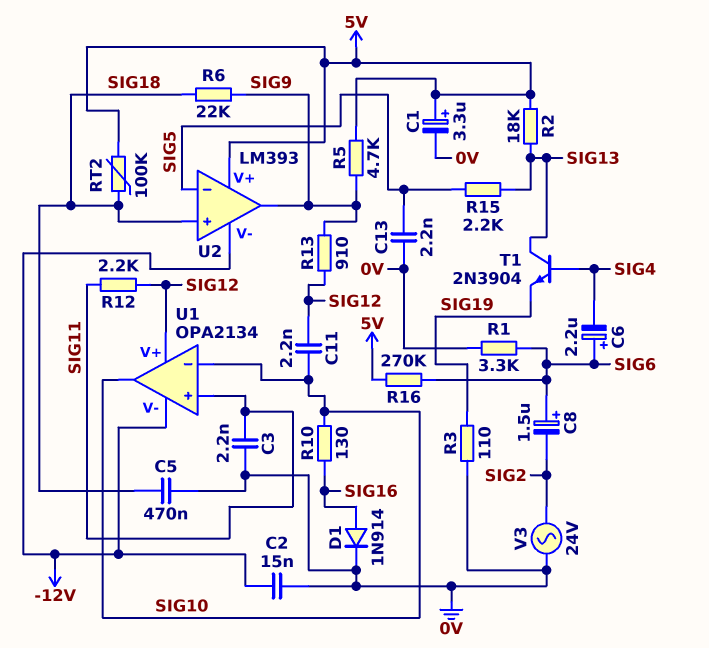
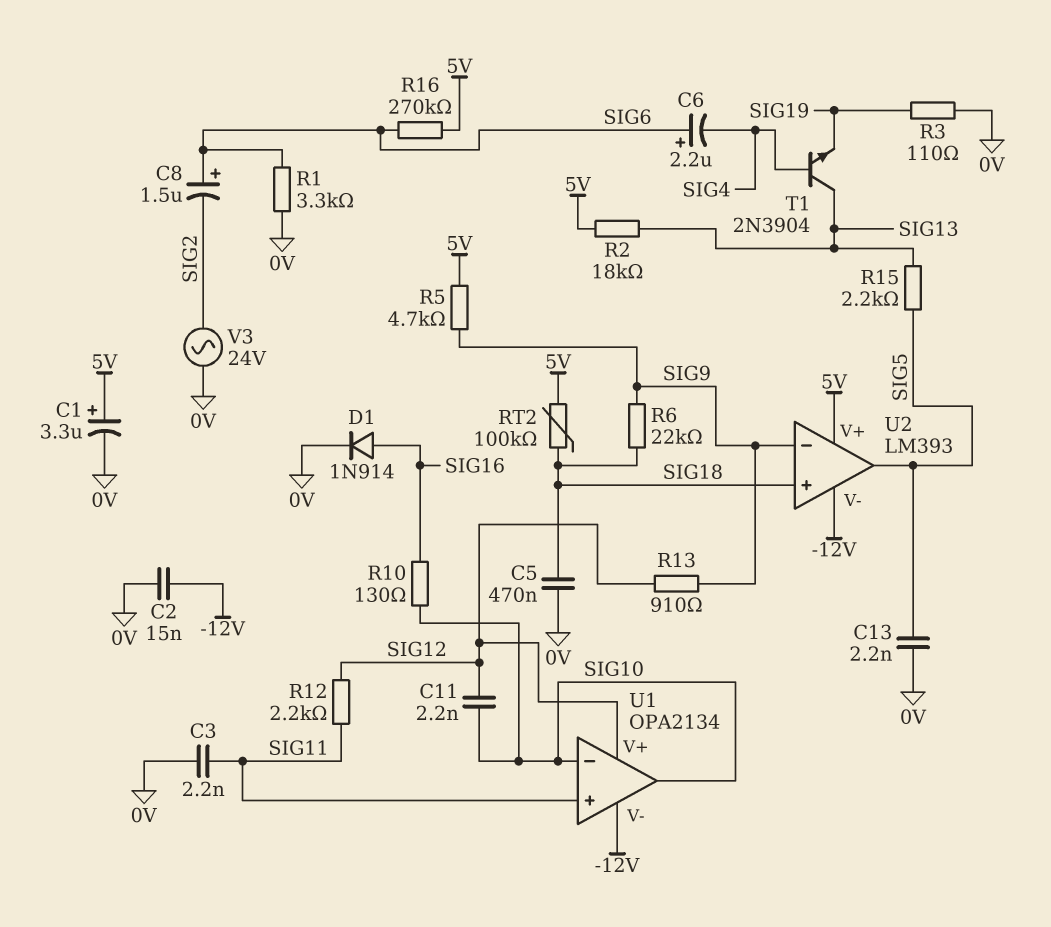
U2 pin in-: SIG5 -> SIG9
U2 pin out: SIG9 -> SIG5

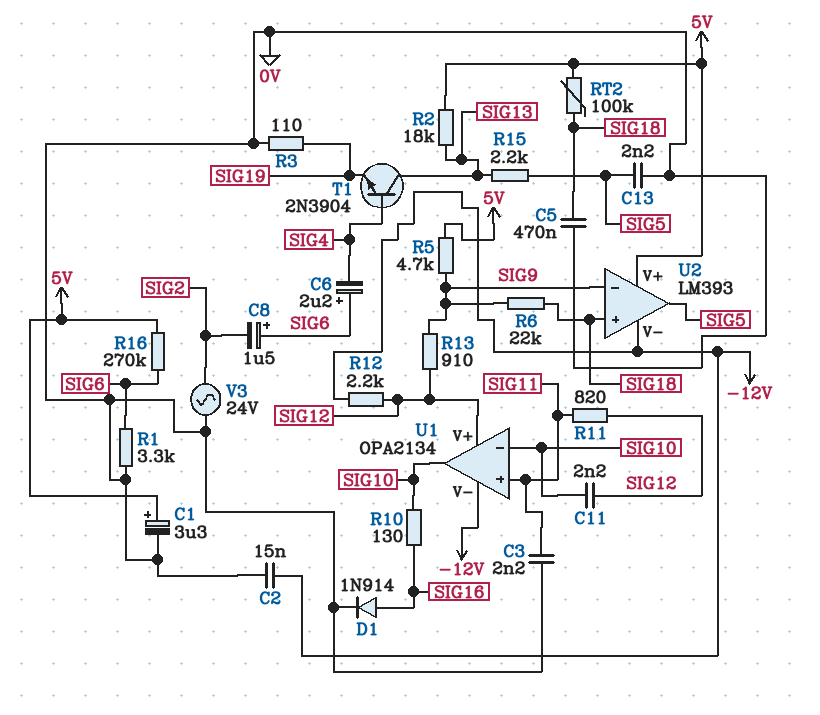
R11: none -> 820 (SIG11, SIG12)
R12: 2.2k (SIG11, SIG12) -> 2.2k (-12V, SIG12)

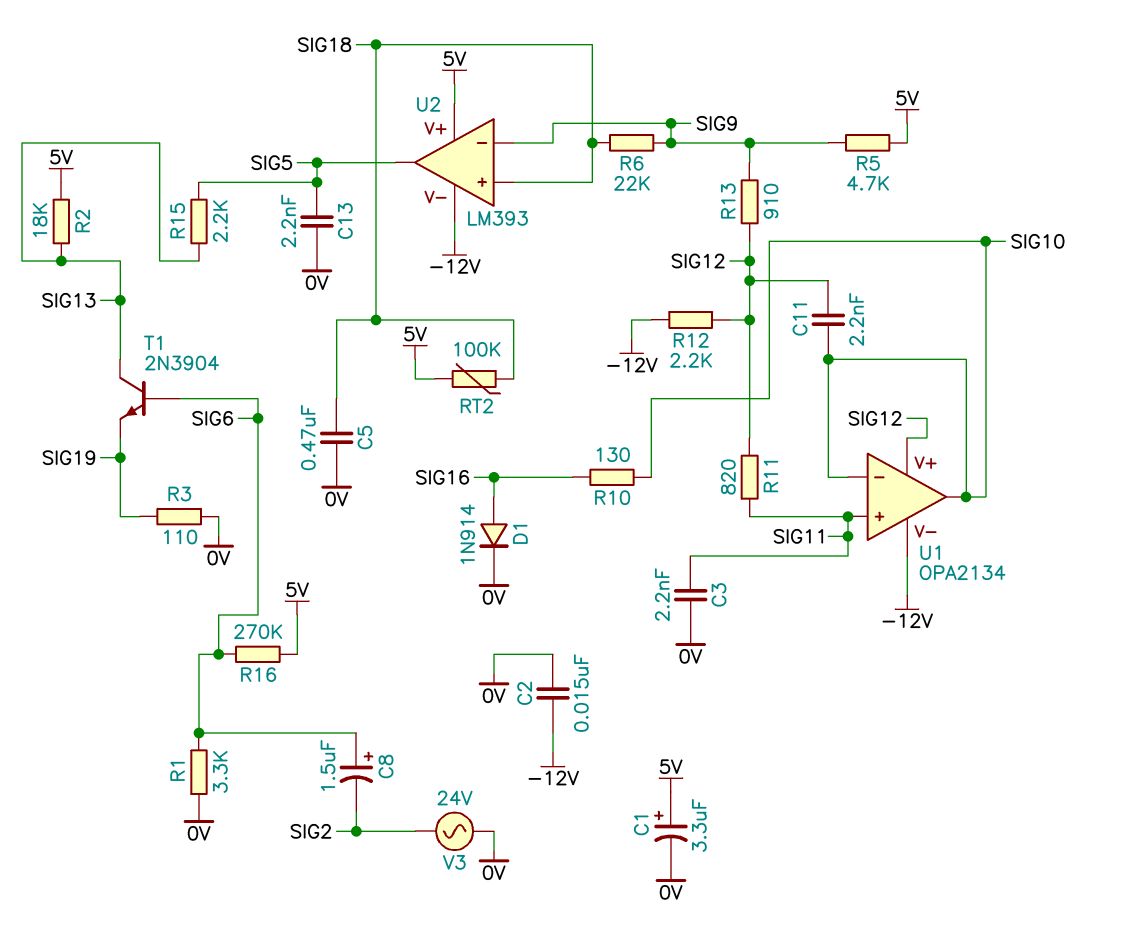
C6: 2.2uF (plus SIG6, minus SIG4) -> none
T1: NPN 2N3904 (B SIG4, C SIG13, E SIG19) -> NPN 2N3904 (B SIG6, C SIG13, E SIG19)

